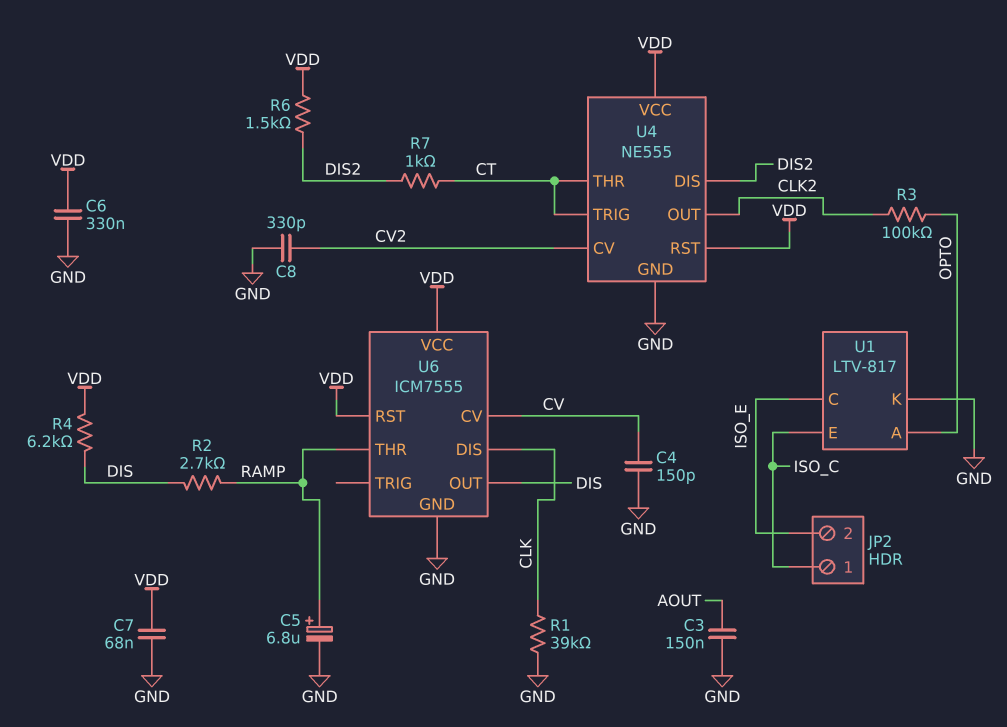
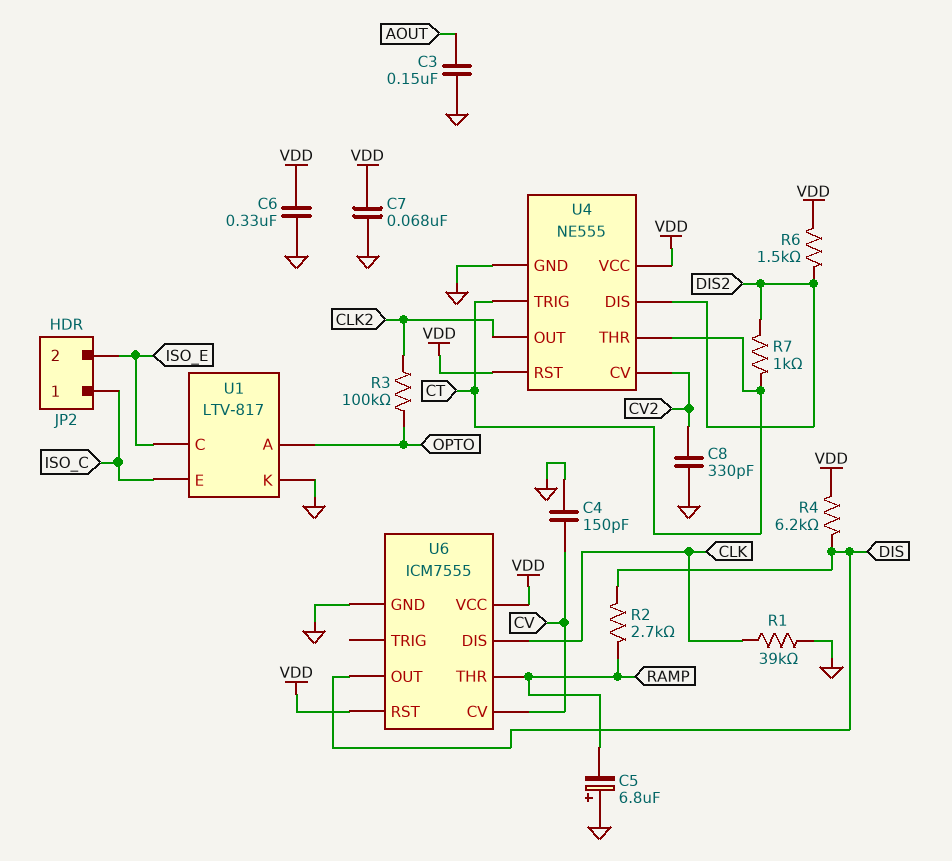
C5: 6.8uF (plus RAMP, minus GND) -> 6.8uF (plus GND, minus RAMP)

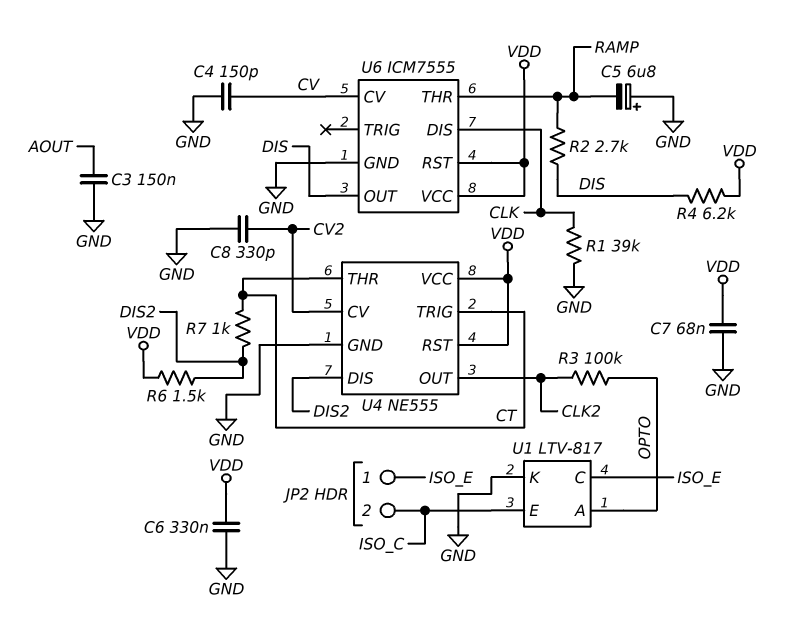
JP2 pin 1: ISO_C -> ISO_E
JP2 pin 2: ISO_E -> ISO_C

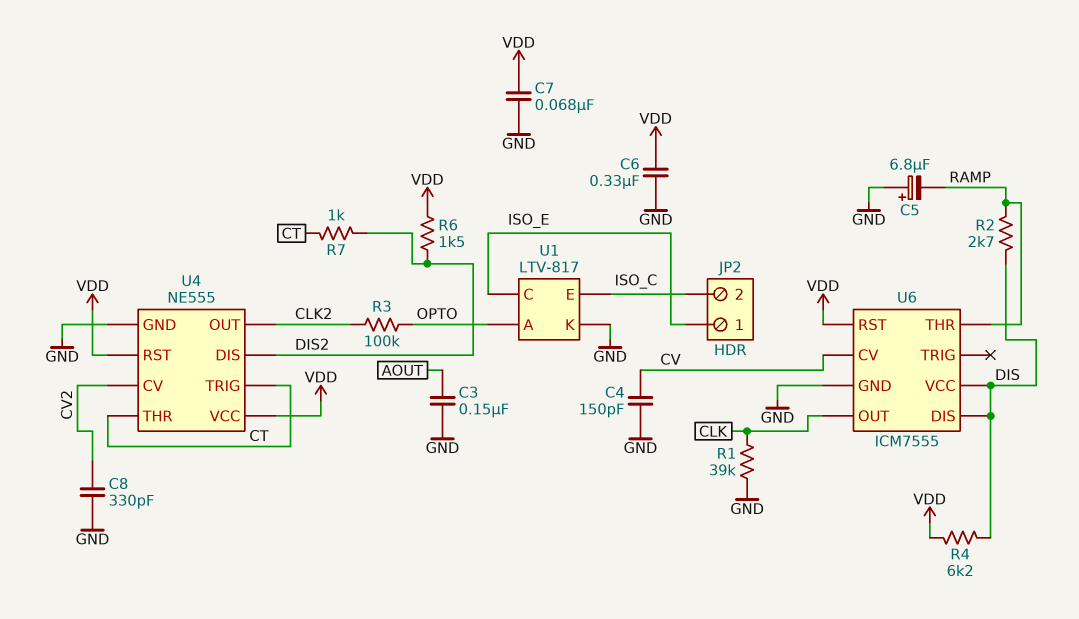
U6 pin DIS: CLK -> DIS
U6 pin OUT: DIS -> CLK
U6 pin VCC: VDD -> DIS

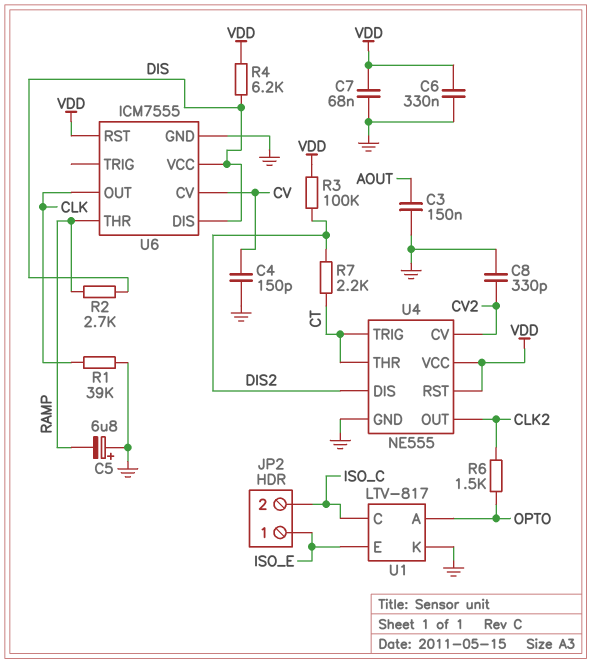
R3: 100k (CLK2, OPTO) -> 100k (DIS2, VDD)
R6: 1.5k (DIS2, VDD) -> 1.5k (CLK2, OPTO)
R7: 1k (CT, DIS2) -> 2.2k (CT, DIS2)
U1 pin C: ISO_E -> ISO_C
U1 pin E: ISO_C -> ISO_E

